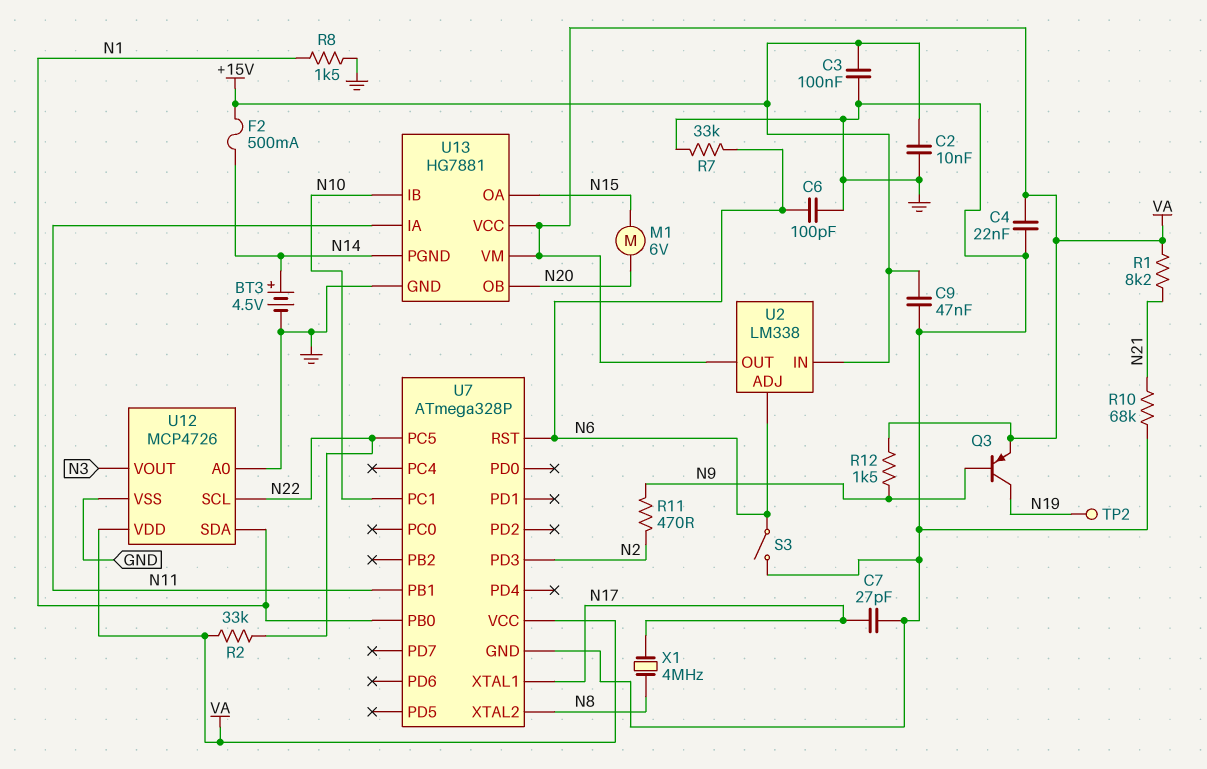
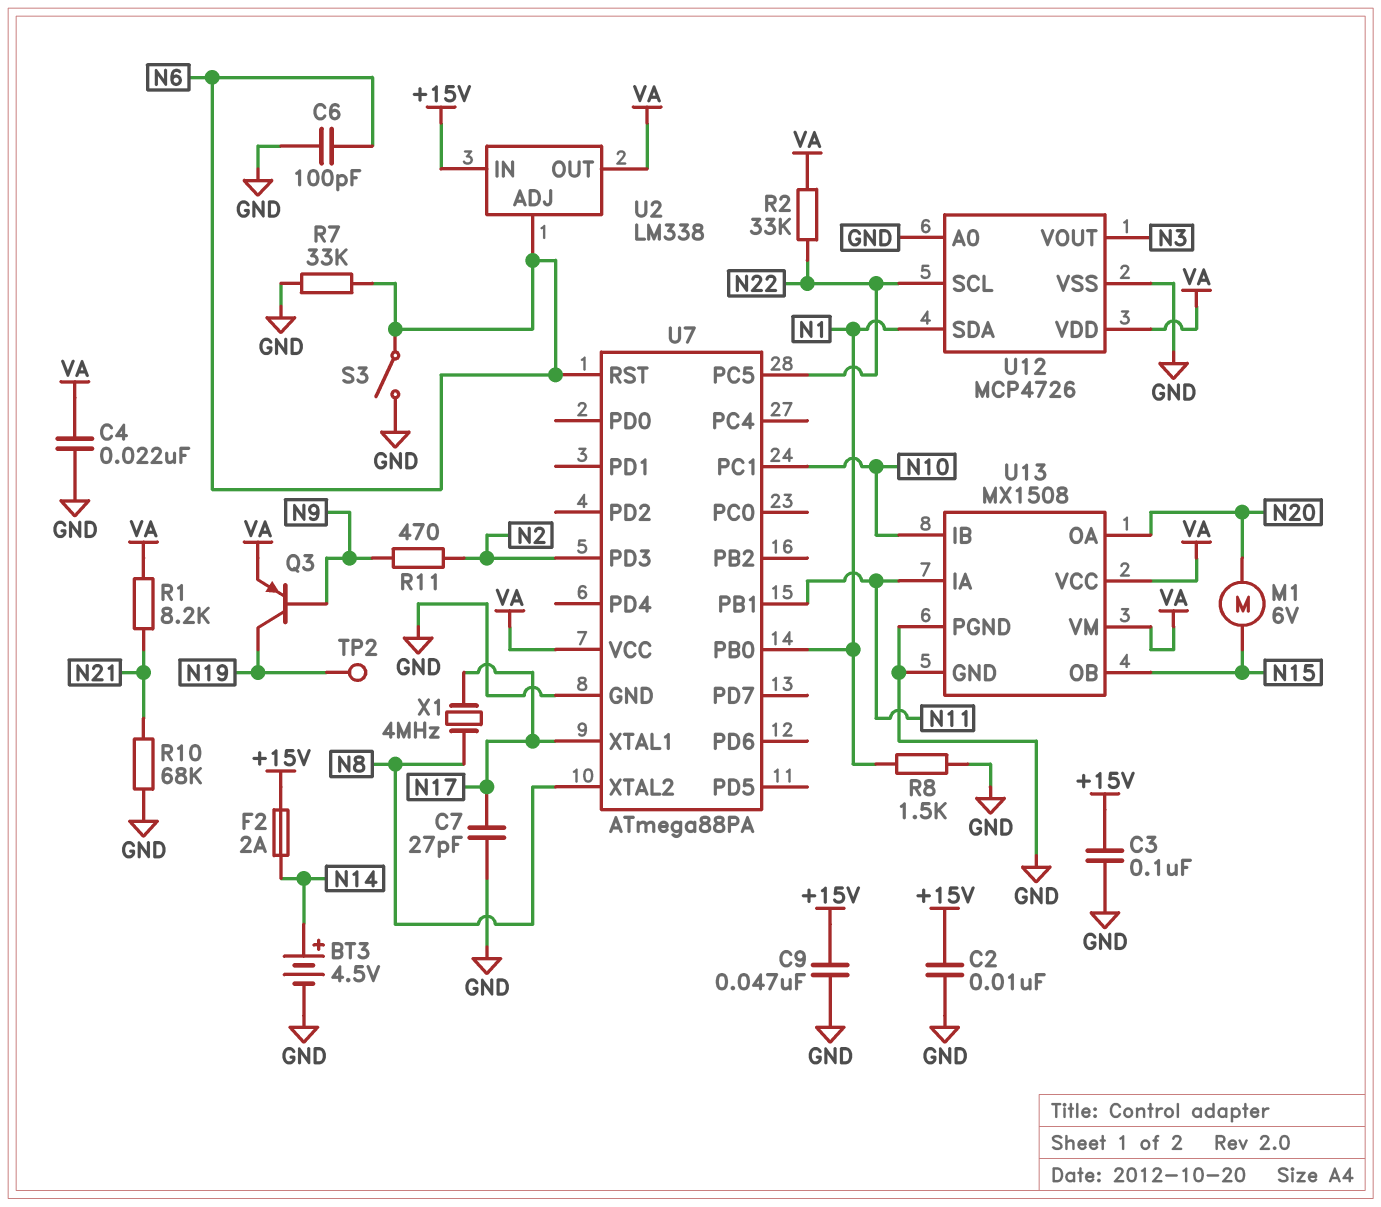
F2: 500mA (+15V, N14) -> 2A (+15V, N14)
R12: 1.5k (N9, VA) -> none
U7: ATmega328P -> ATmega88PA
U13: HG7881 -> MX1508
U13 pin OA: N15 -> N20
U13 pin OB: N20 -> N15
U13 pin PGND: N14 -> GND

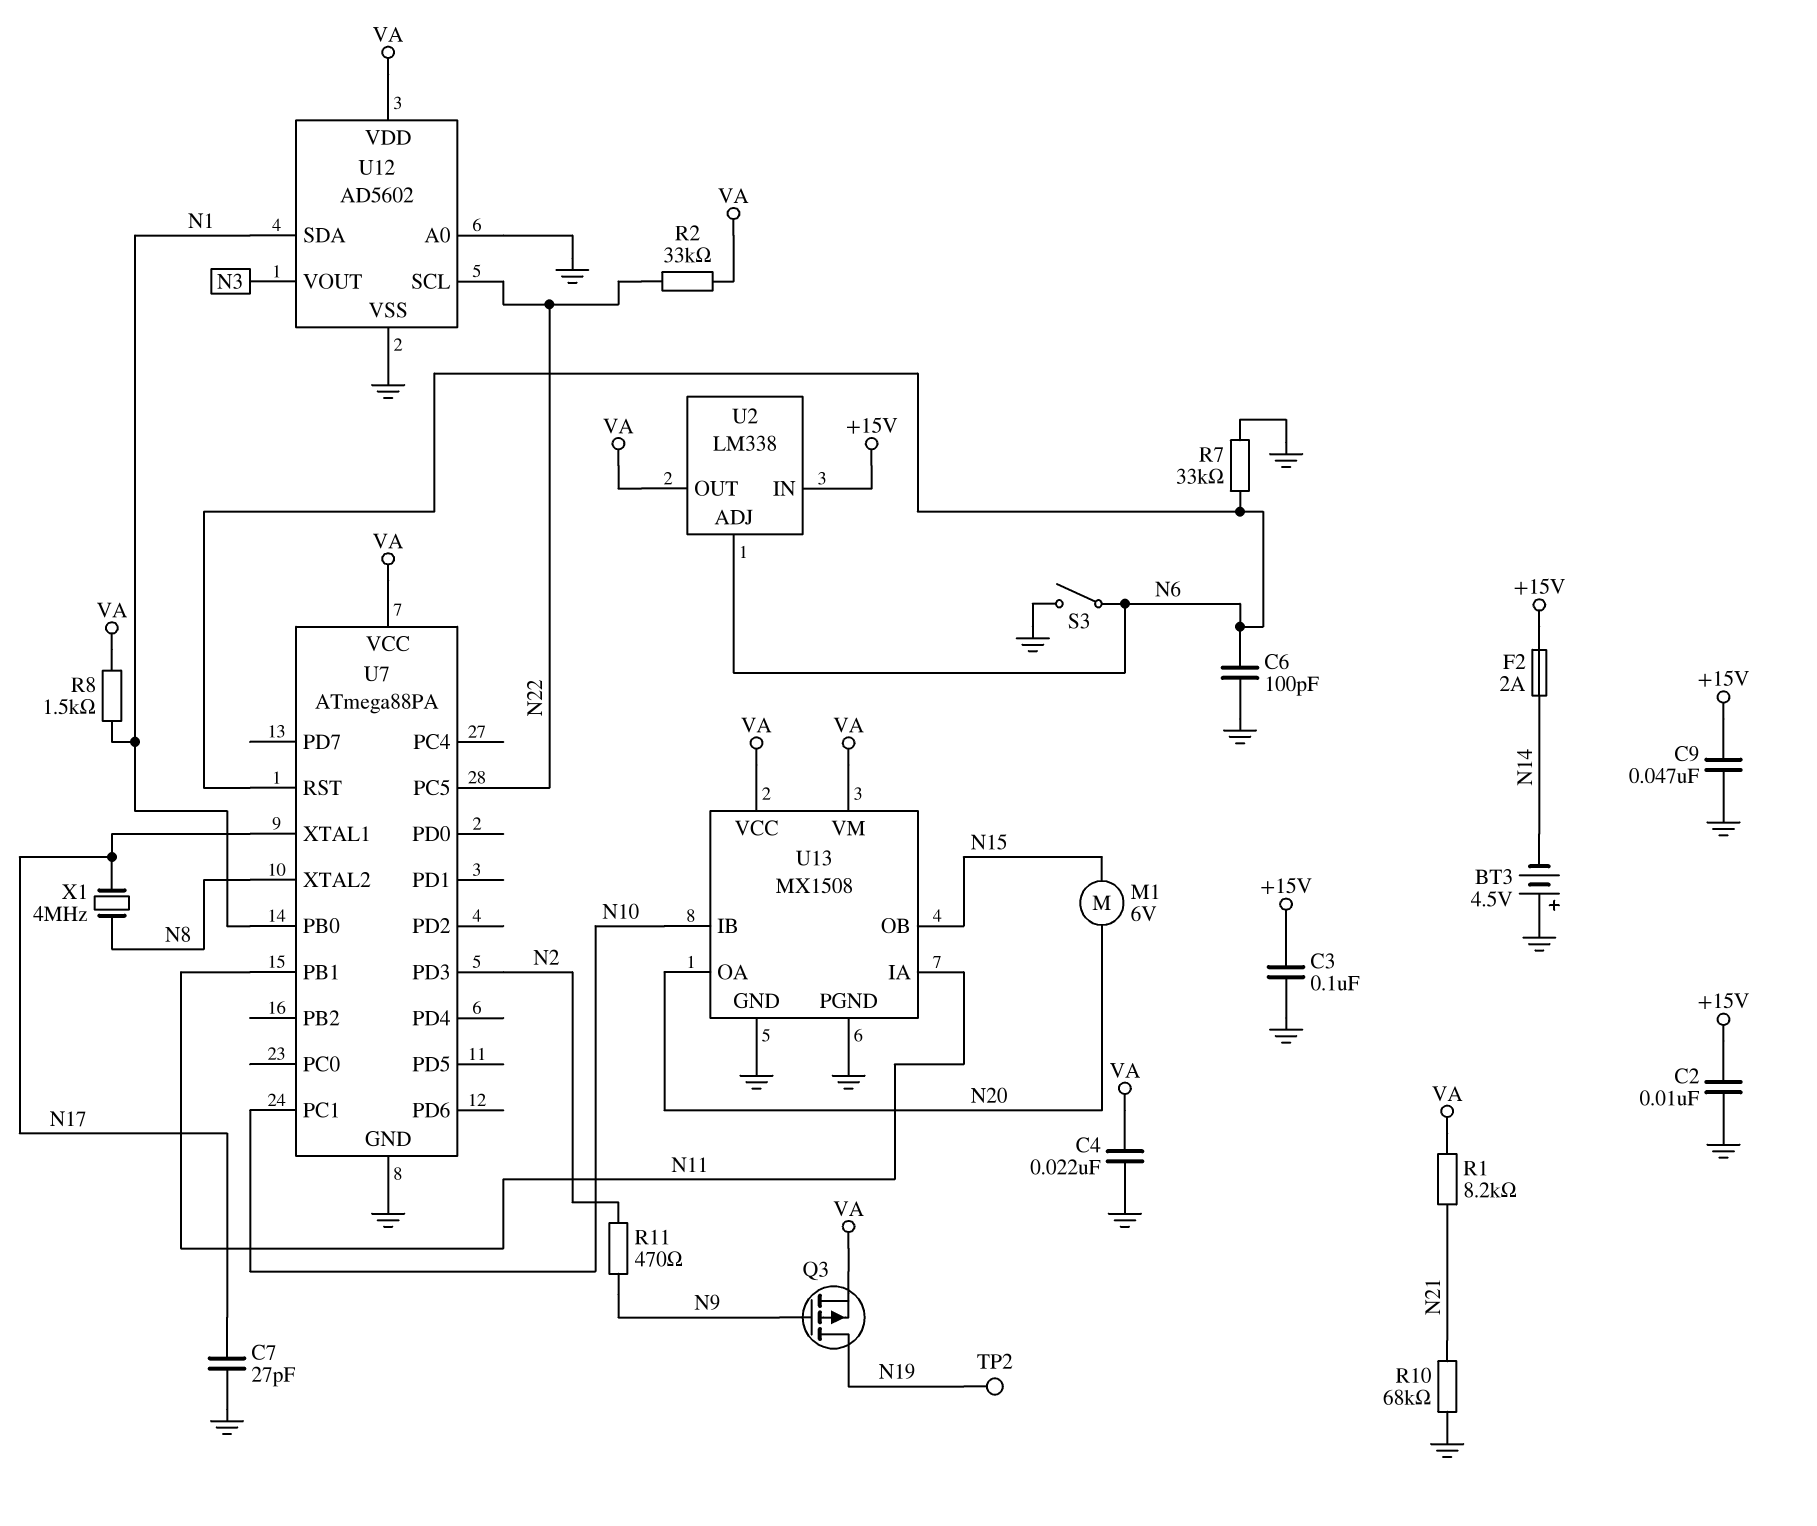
BT3: 4.5V (plus N14, minus GND) -> 4.5V (plus GND, minus N14)
Q3: PNP (B N9, C N19, E VA) -> PMOS (G N9, D N19, S VA)
R8: 1.5k (GND, N1) -> 1.5k (N1, VA)
U12: MCP4726 -> AD5602

